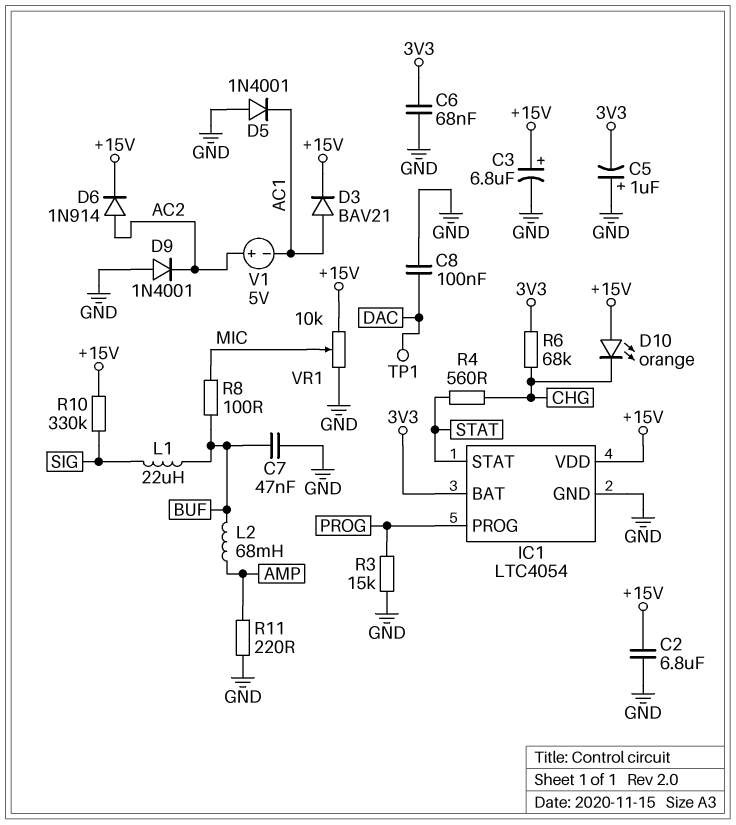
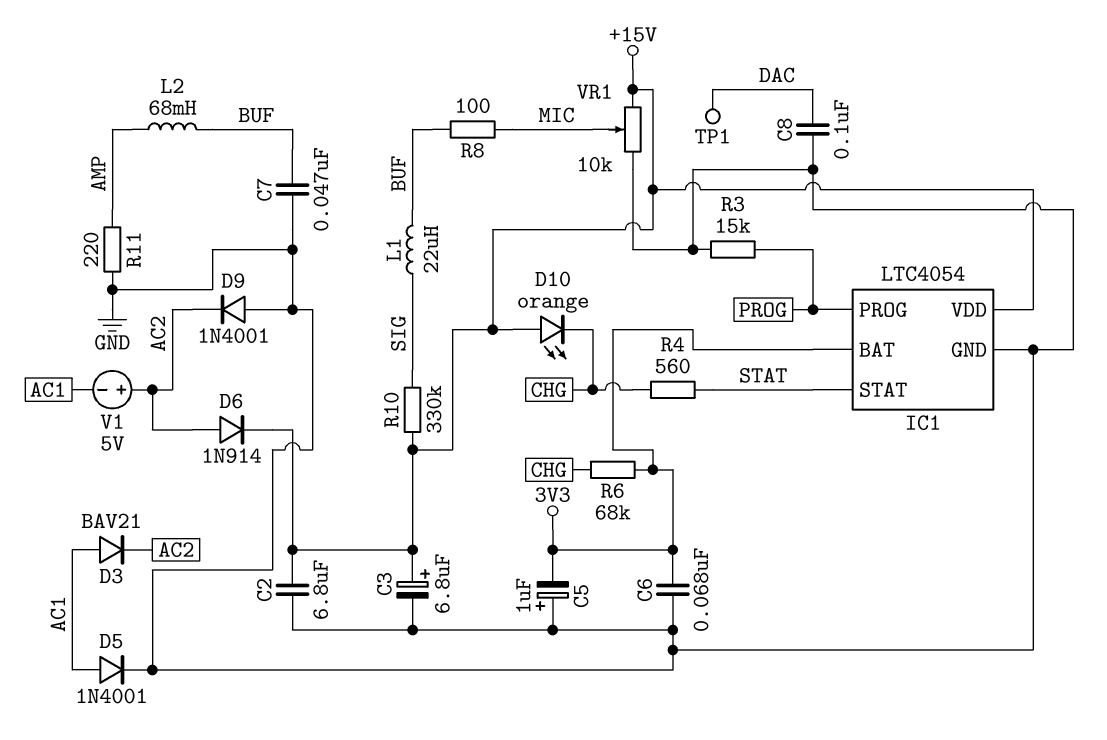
D3: diode BAV21 (A AC1, K +15V) -> diode BAV21 (A AC1, K AC2)
D5: diode 1N4001 (A GND, K AC1) -> diode 1N4001 (A AC1, K GND)

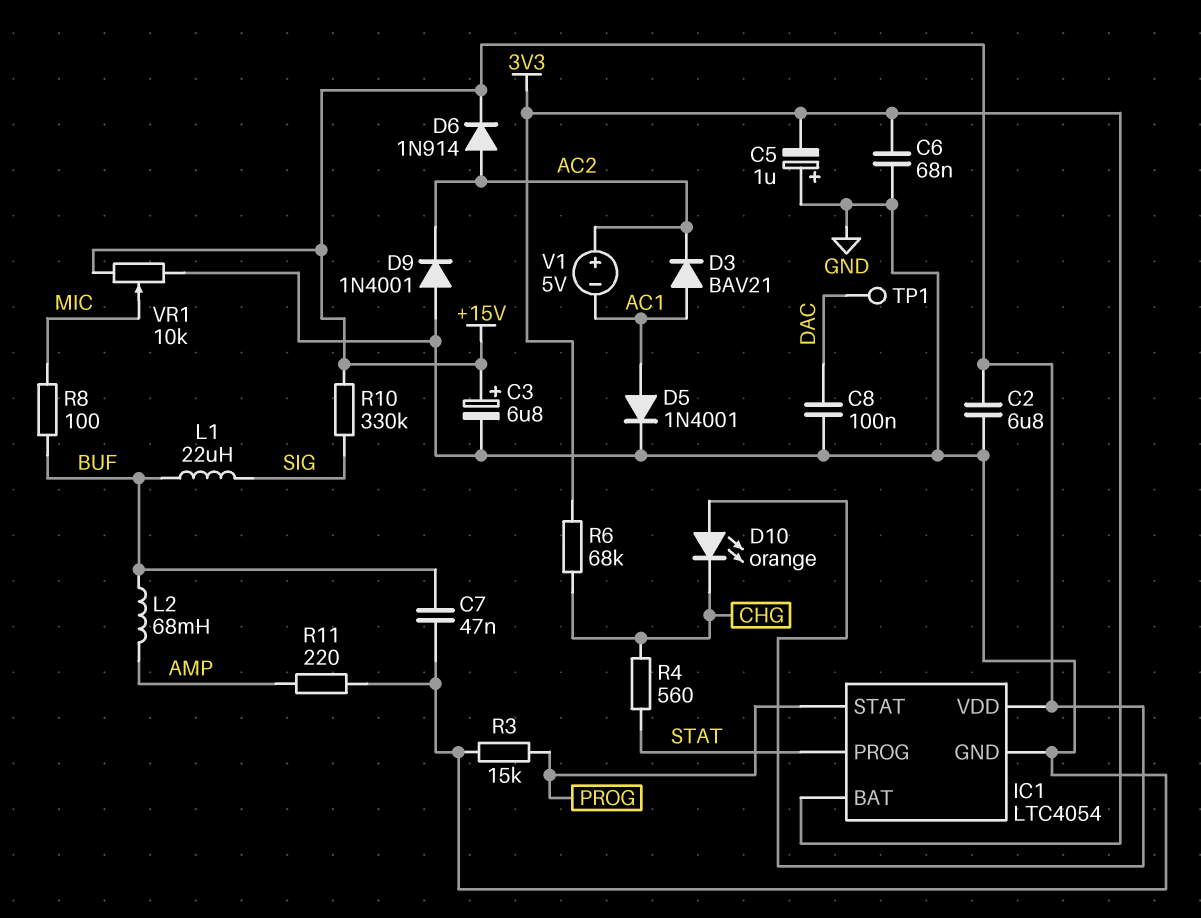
IC1 pin PROG: PROG -> STAT
IC1 pin STAT: STAT -> PROG

